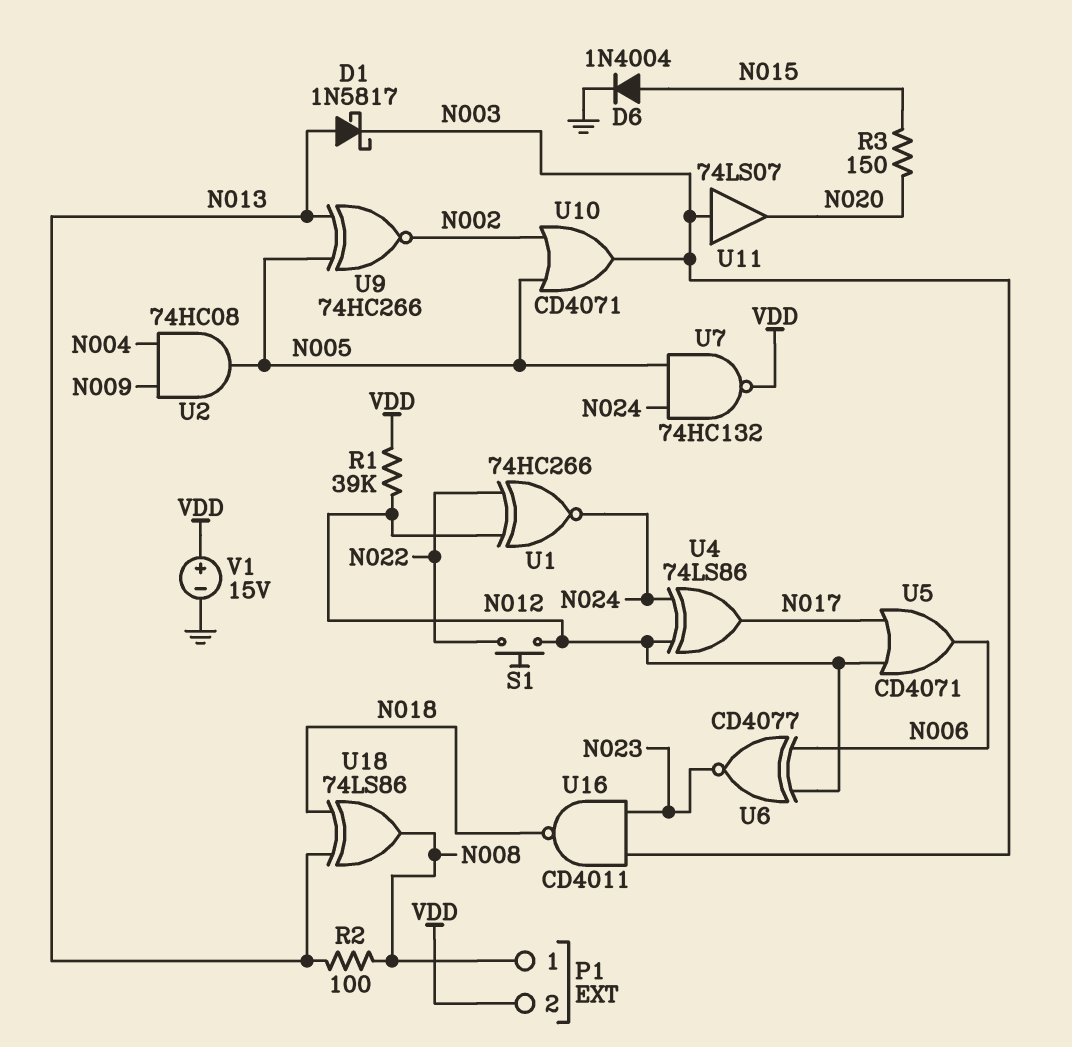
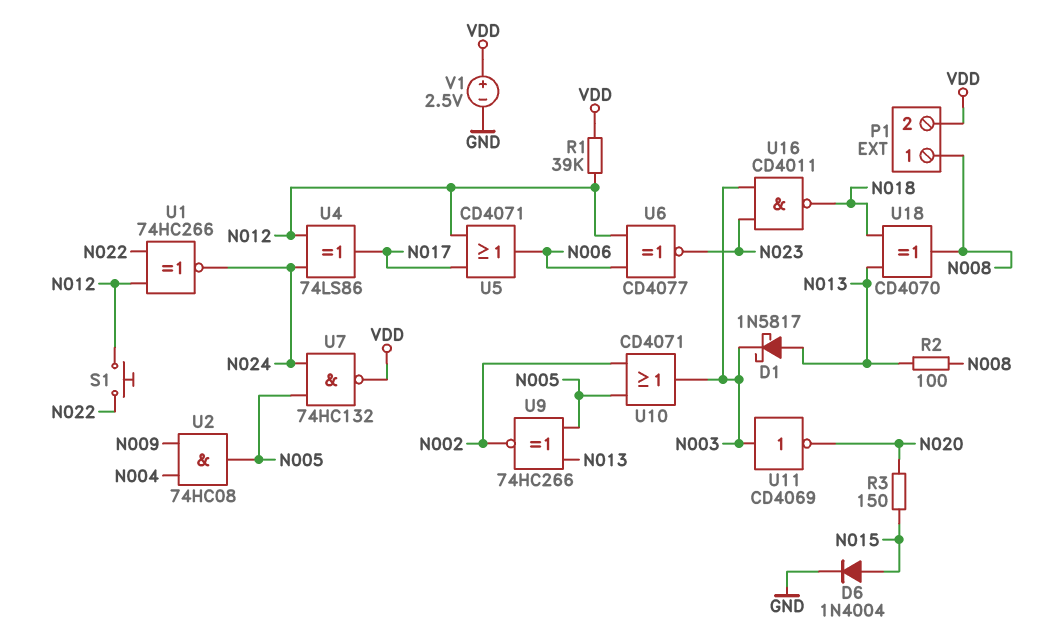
U11: buffer 74LS07 (in N003, out N020) -> NOT CD4069 (in N003, out N020)
U18: XOR 74LS86 (in N013, in N018, out N008) -> XOR CD4070 (in N013, in N018, out N008)
V1: 15V (plus VDD, minus GND) -> 2.5V (plus VDD, minus GND)

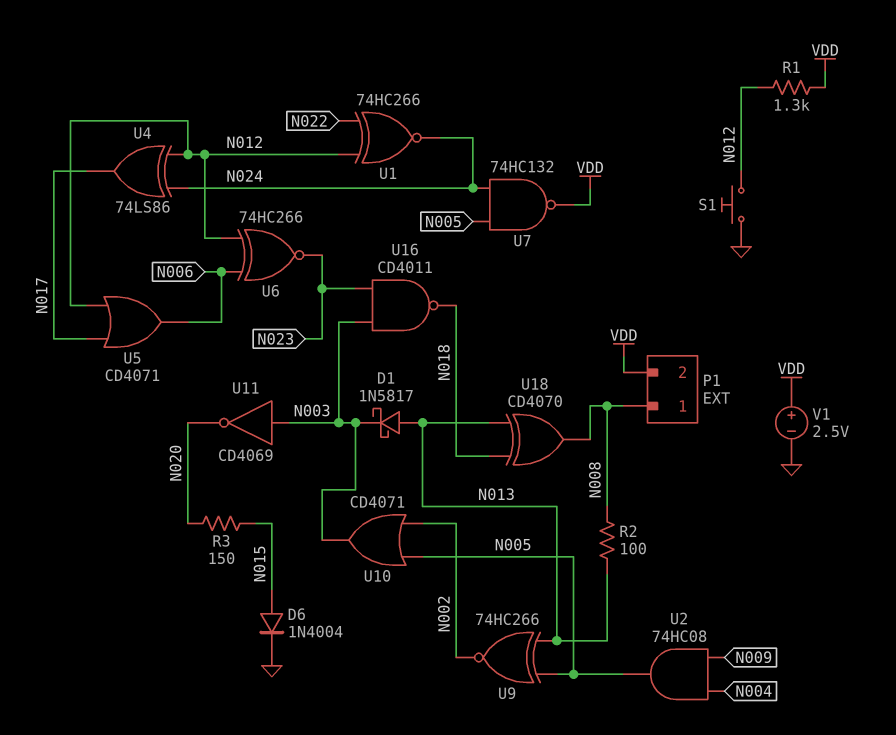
R1: 39k (N012, VDD) -> 1.3k (N012, VDD)
S1: button (N012, N022) -> button (GND, N012)
U6: XNOR CD4077 (in N006, in N012, out N023) -> XNOR 74HC266 (in N006, in N012, out N023)

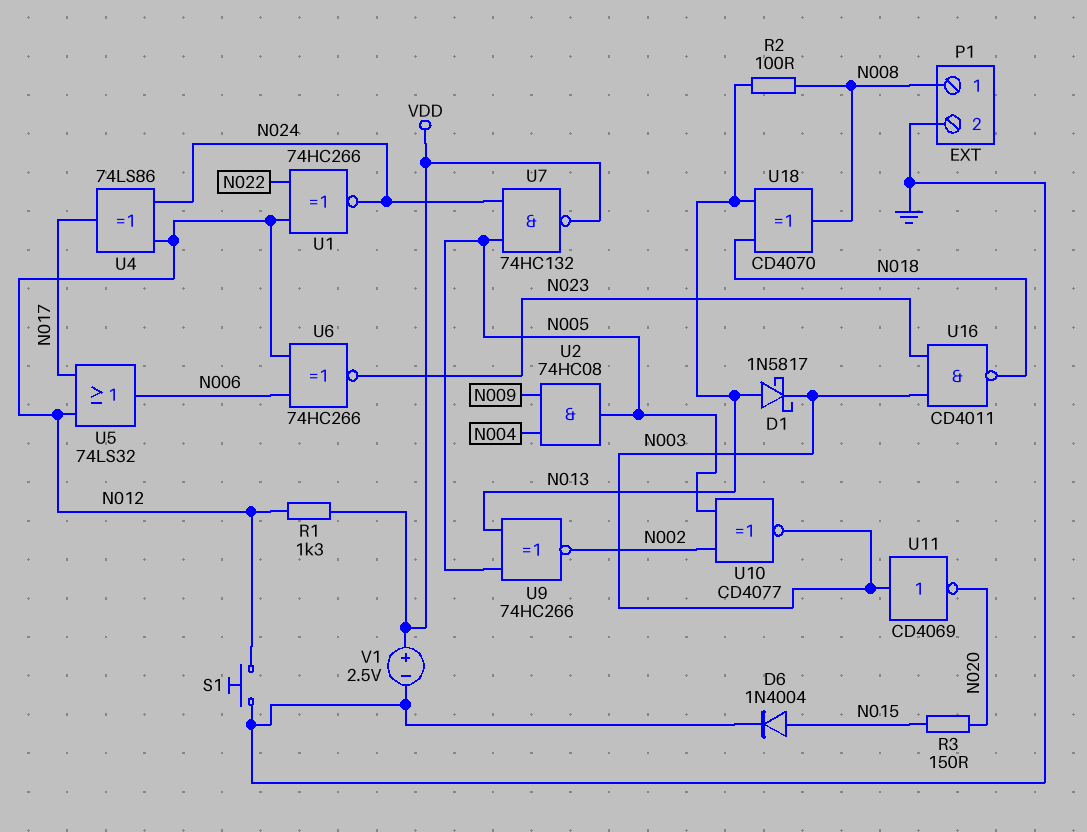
P1 pin 2: VDD -> GND
U5: OR CD4071 (in N012, in N017, out N006) -> OR 74LS32 (in N012, in N017, out N006)
U10: OR CD4071 (in N002, in N005, out N003) -> XNOR CD4077 (in N002, in N005, out N003)

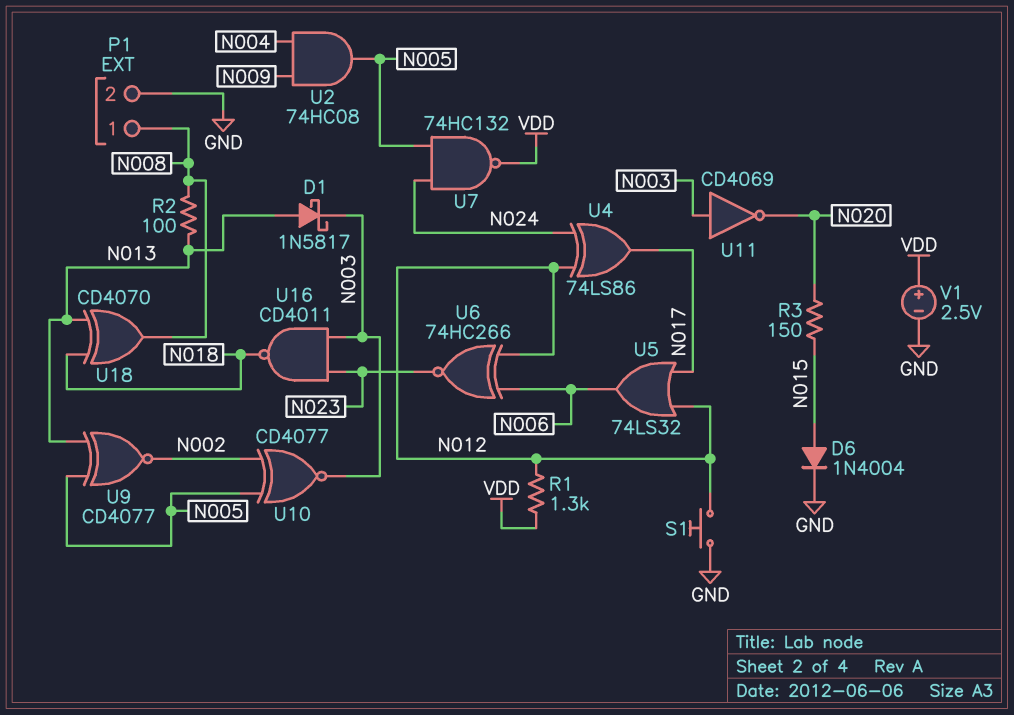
U1: XNOR 74HC266 (in N012, in N022, out N024) -> none
U9: XNOR 74HC266 (in N005, in N013, out N002) -> XNOR CD4077 (in N005, in N013, out N002)

